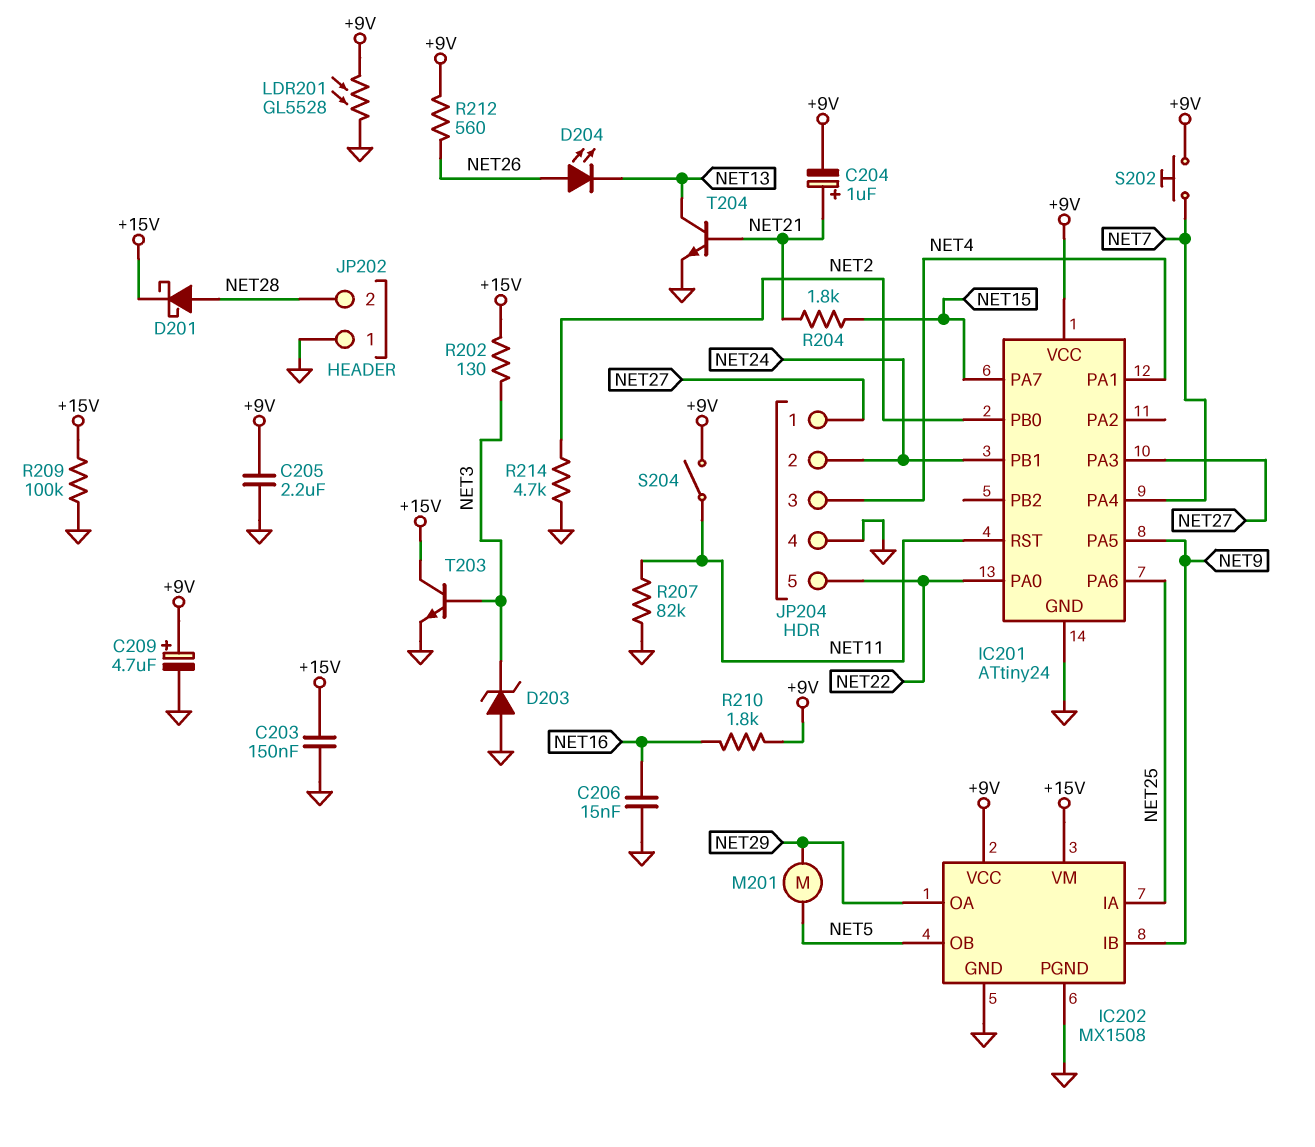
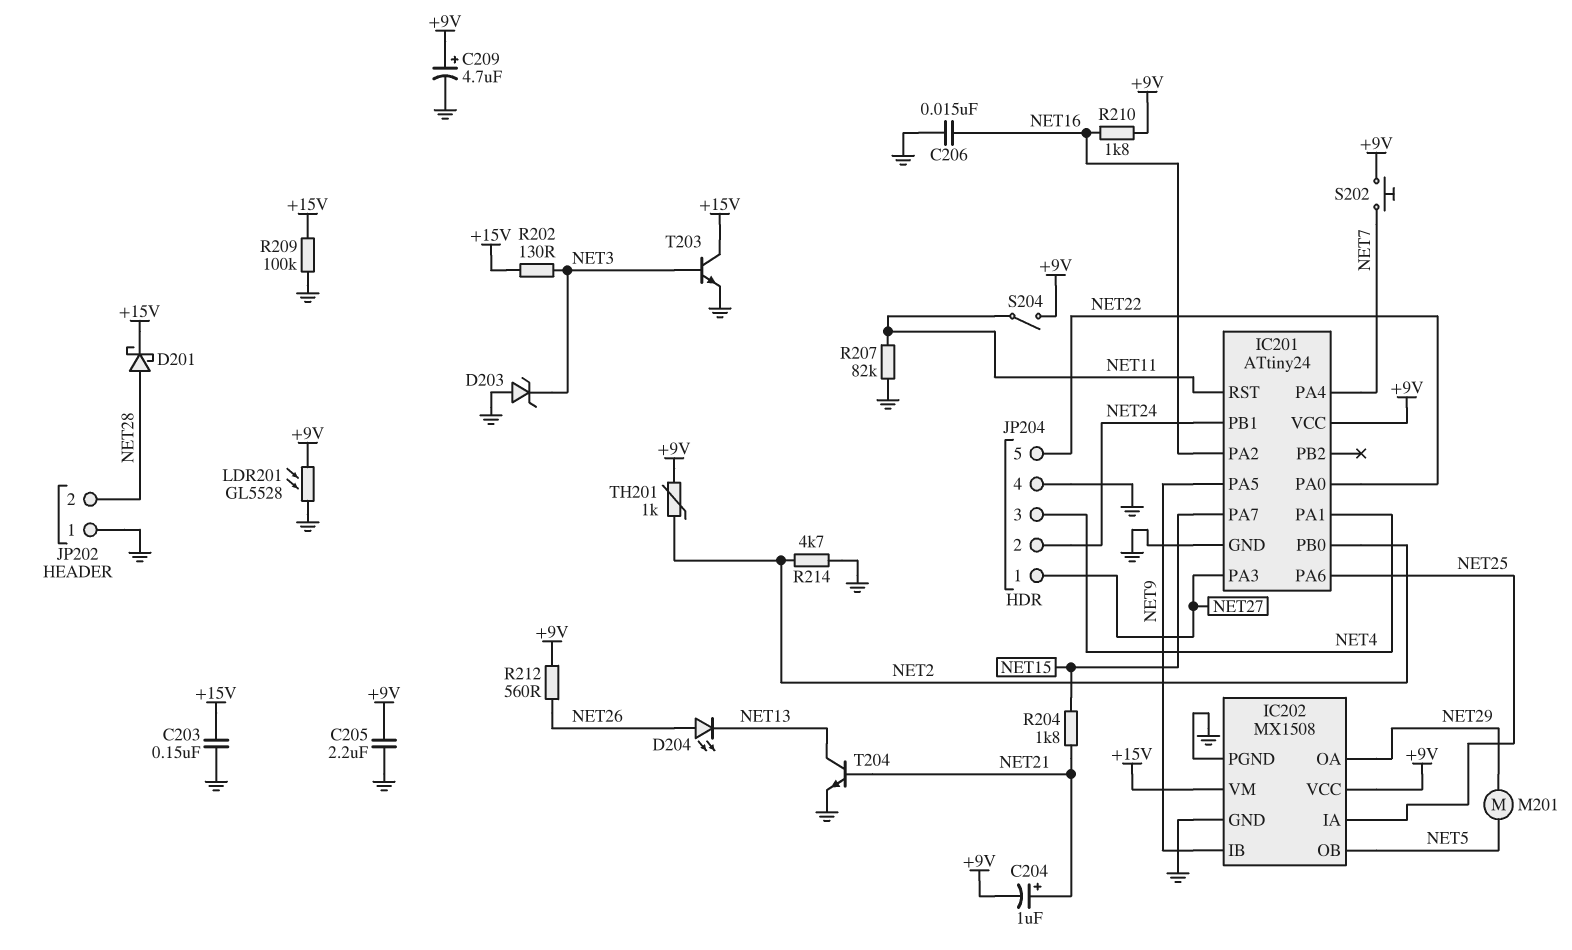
IC201 pin PA2: none -> NET16
TH201: none -> 1k (+9V, NET2)

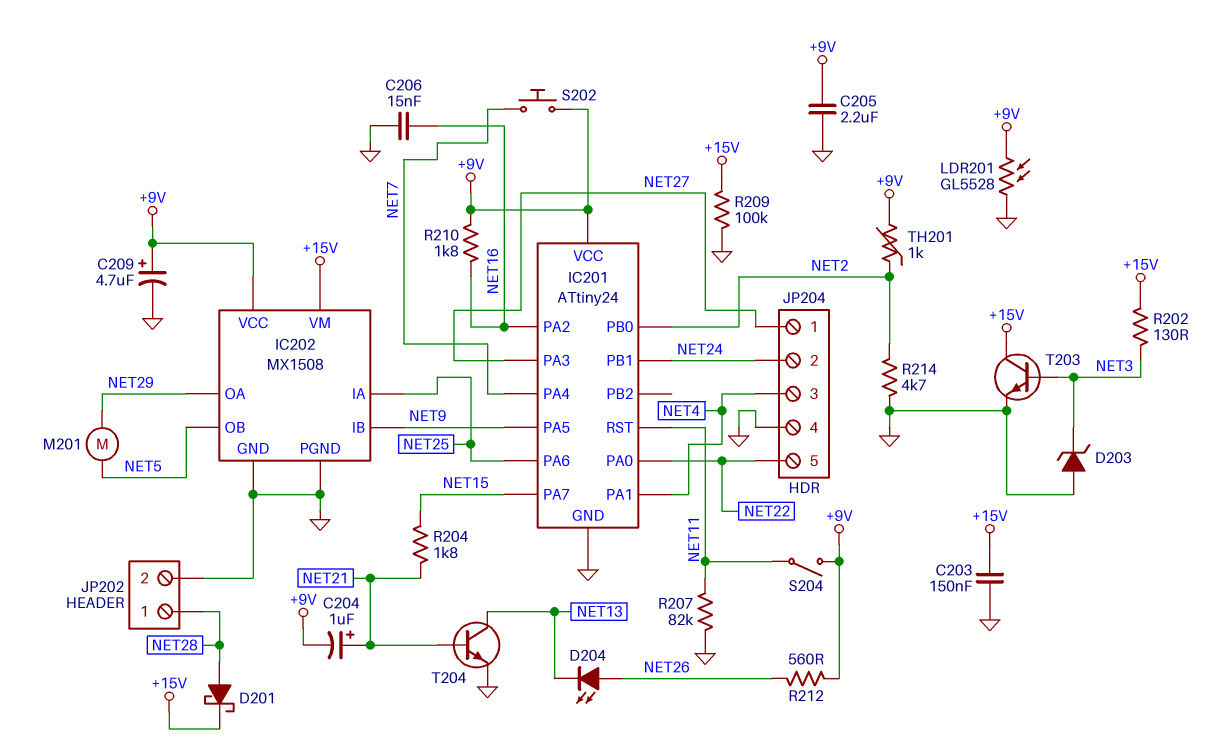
JP202 pin 1: GND -> NET28
JP202 pin 2: NET28 -> GND

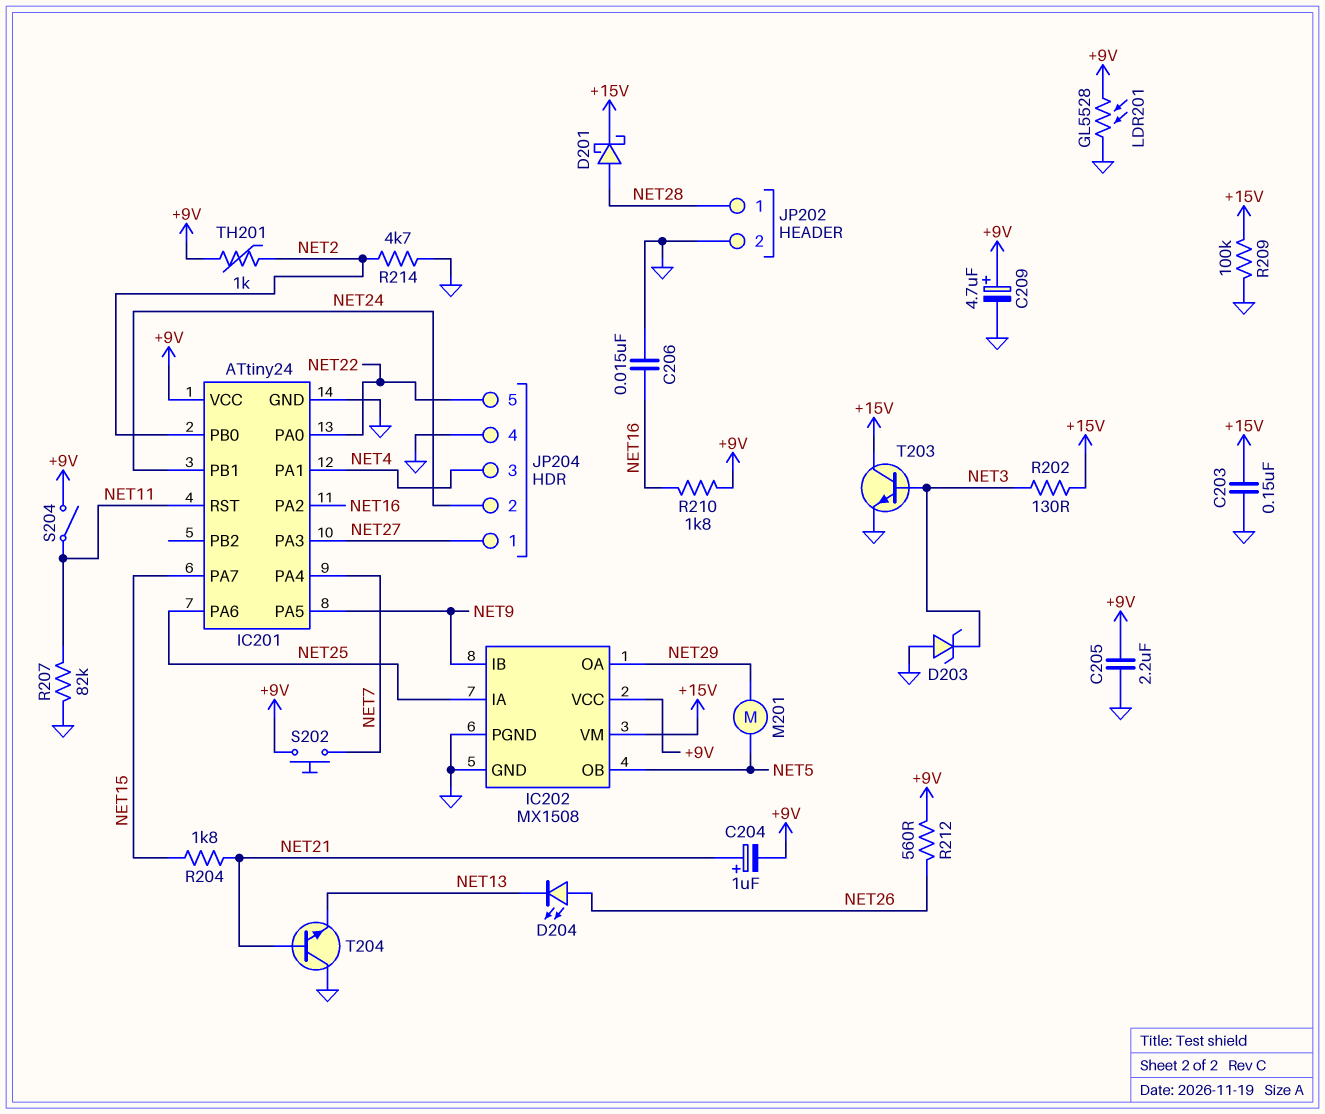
T204: NPN (B NET21, C NET13, E GND) -> NPN (B NET21, C GND, E NET13)

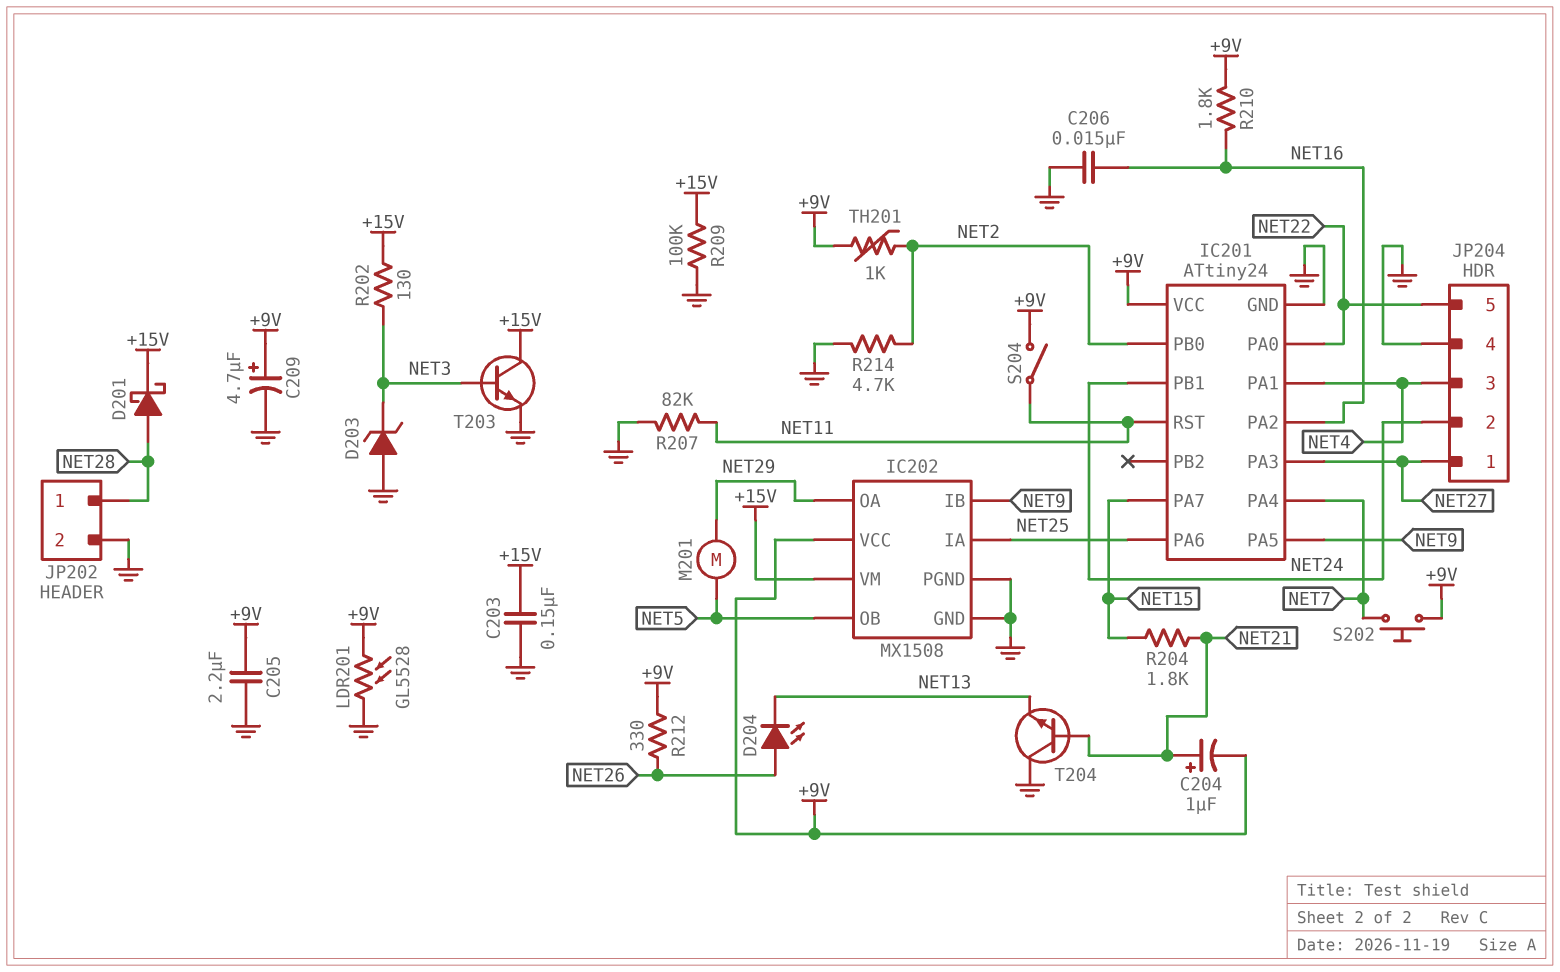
R212: 560 (+9V, NET26) -> 330 (+9V, NET26)

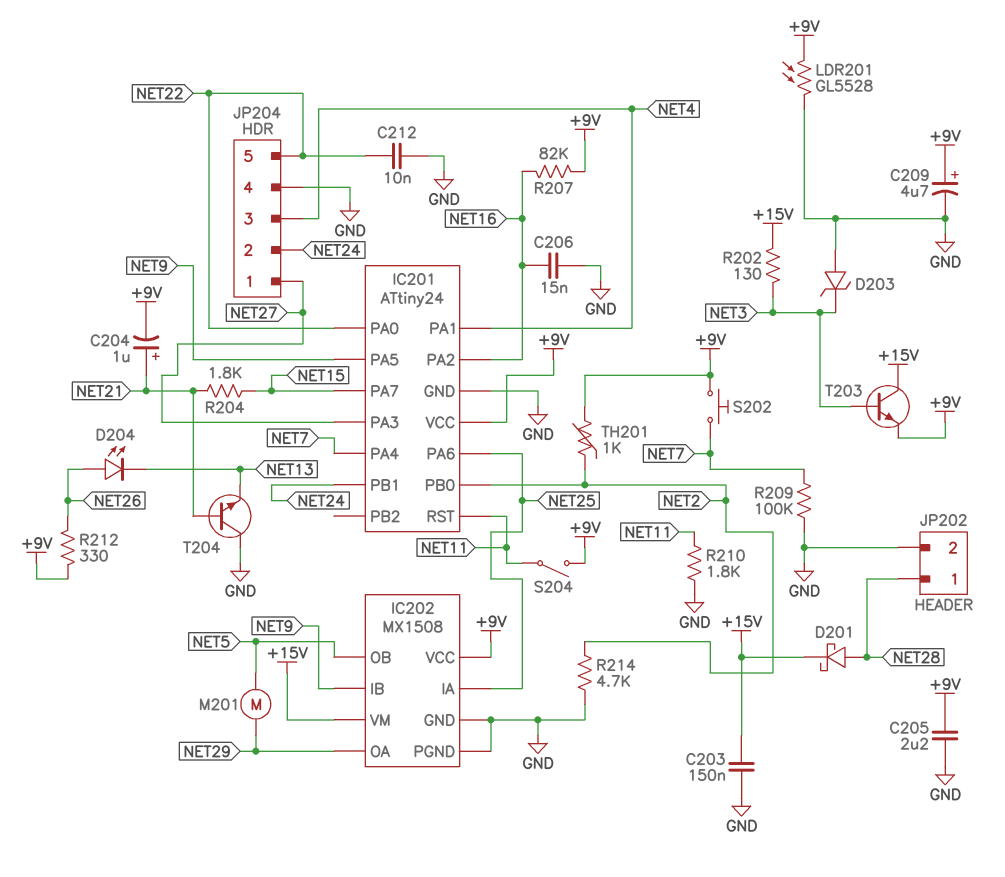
C212: none -> 10nF (GND, NET22)
R207: 82k (GND, NET11) -> 82k (+9V, NET16)
R209: 100k (+15V, GND) -> 100k (GND, NET7)
R210: 1.8k (+9V, NET16) -> 1.8k (GND, NET11)
T203: NPN (B NET3, C +15V, E GND) -> NPN (B NET3, C +15V, E +9V)

